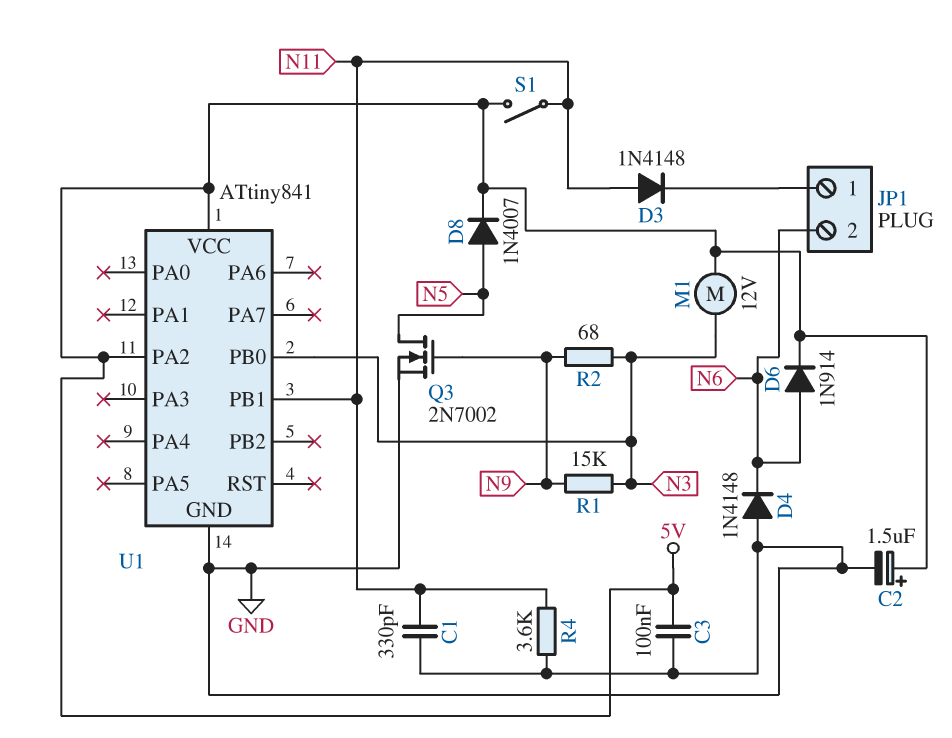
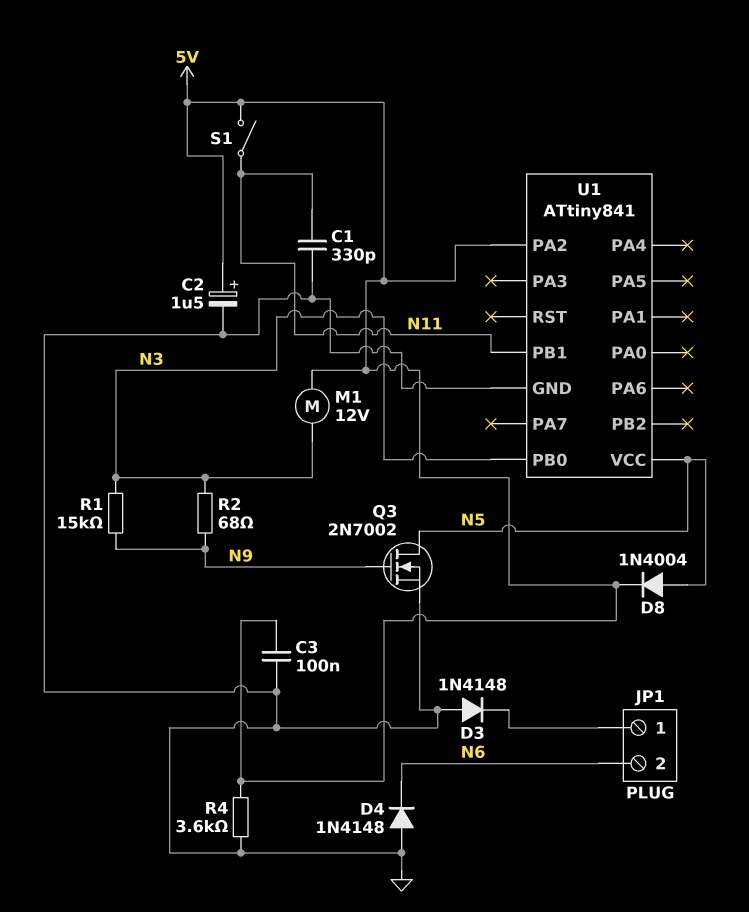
D3: diode 1N4148 (A N11, K JP1/1) -> diode 1N4148 (A GND, K JP1/1)
D6: diode 1N914 (A N6, K 5V) -> none
D8: diode 1N4007 (A N5, K 5V) -> diode 1N4004 (A N5, K 5V)
R4: 3.6k (GND, N11) -> 3.6k (5V, GND)
U1 pin VCC: 5V -> N5

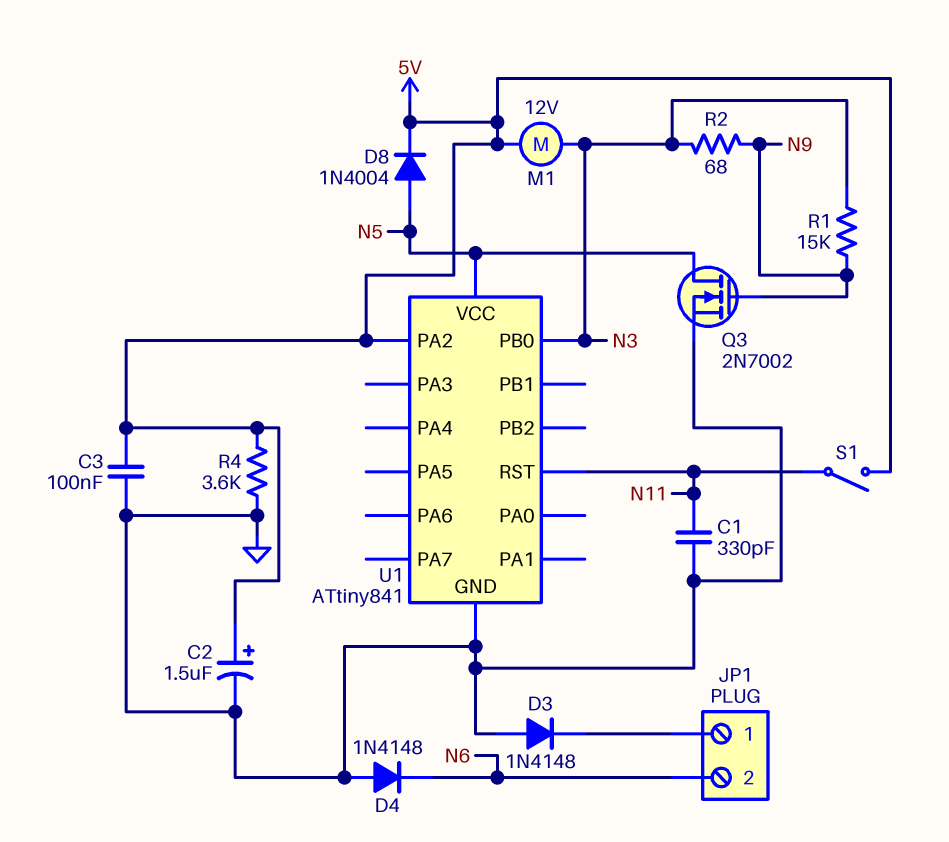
U1 pin PB1: N11 -> none
U1 pin RST: none -> N11

